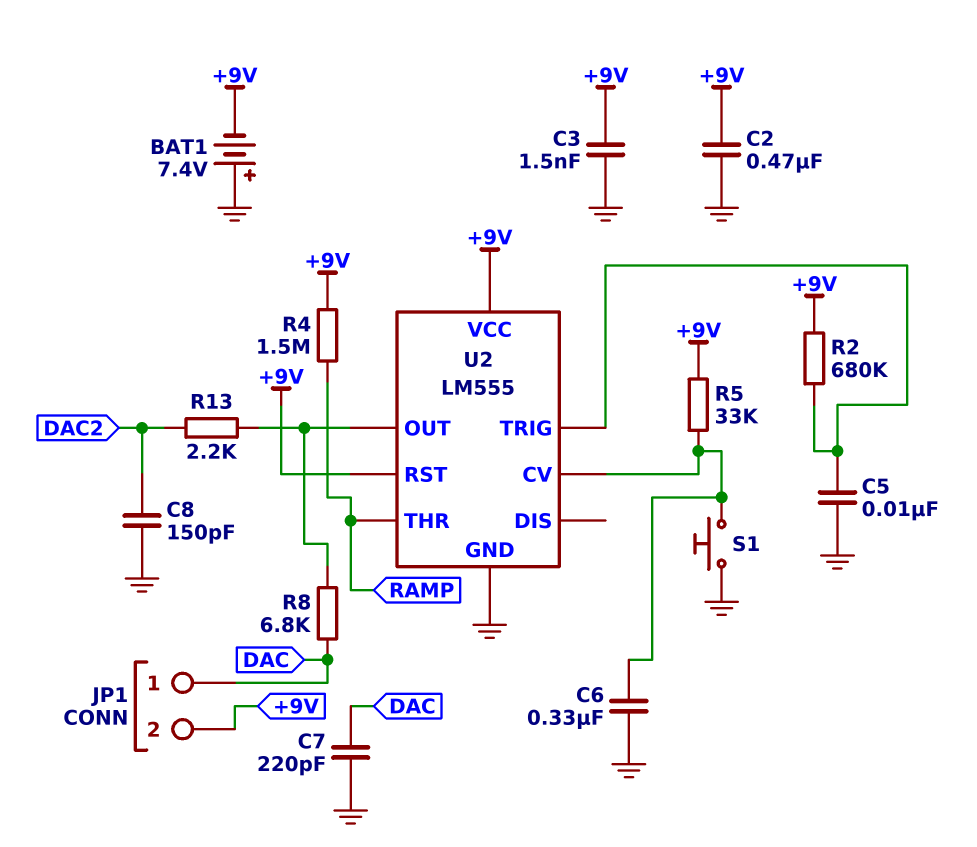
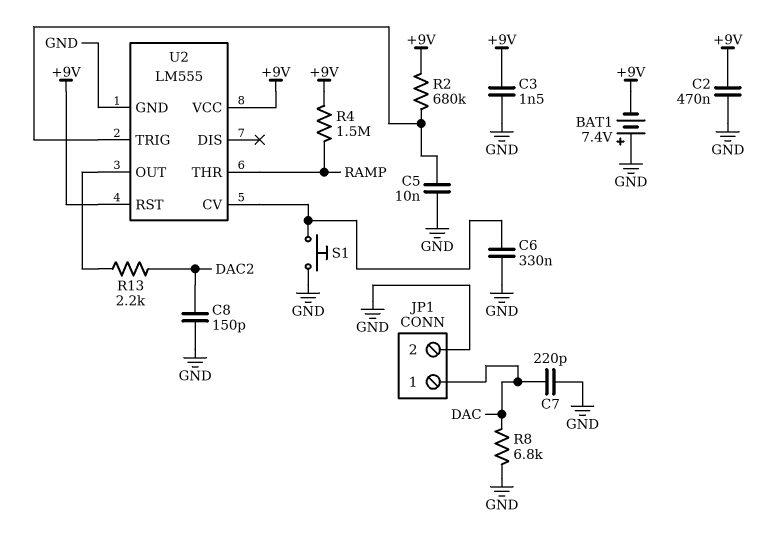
JP1 pin 2: +9V -> GND
R5: 33k (+9V, U2/CV) -> none
R8: 6.8k (DAC, U2/OUT) -> 6.8k (DAC, GND)

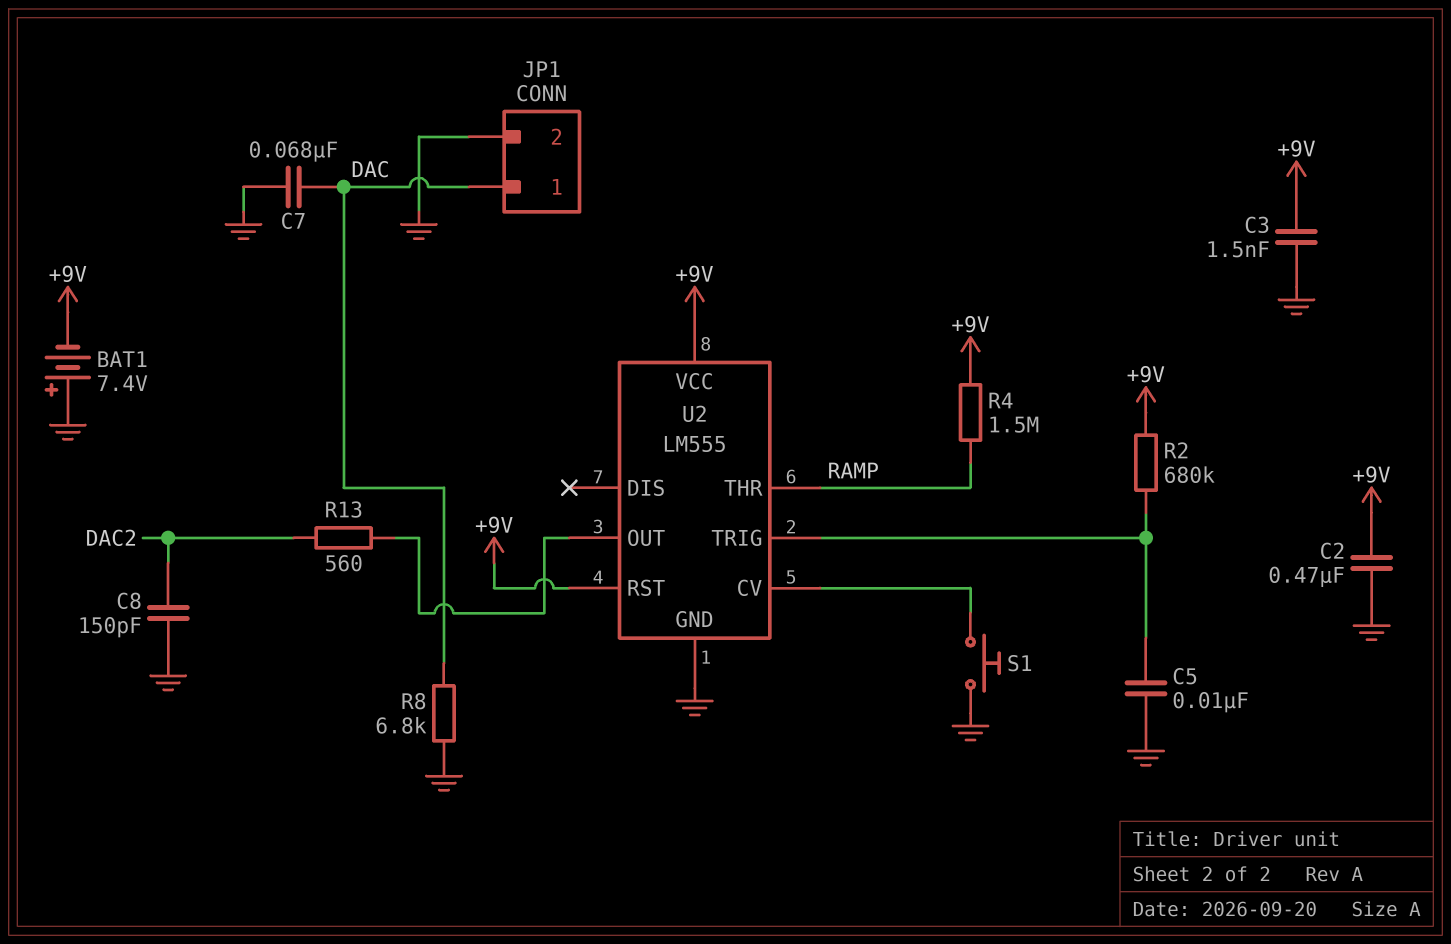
C6: 330nF (GND, U2/CV) -> none
C7: 220pF (DAC, GND) -> 68nF (DAC, GND)
R13: 2.2k (DAC2, U2/OUT) -> 560 (DAC2, U2/OUT)

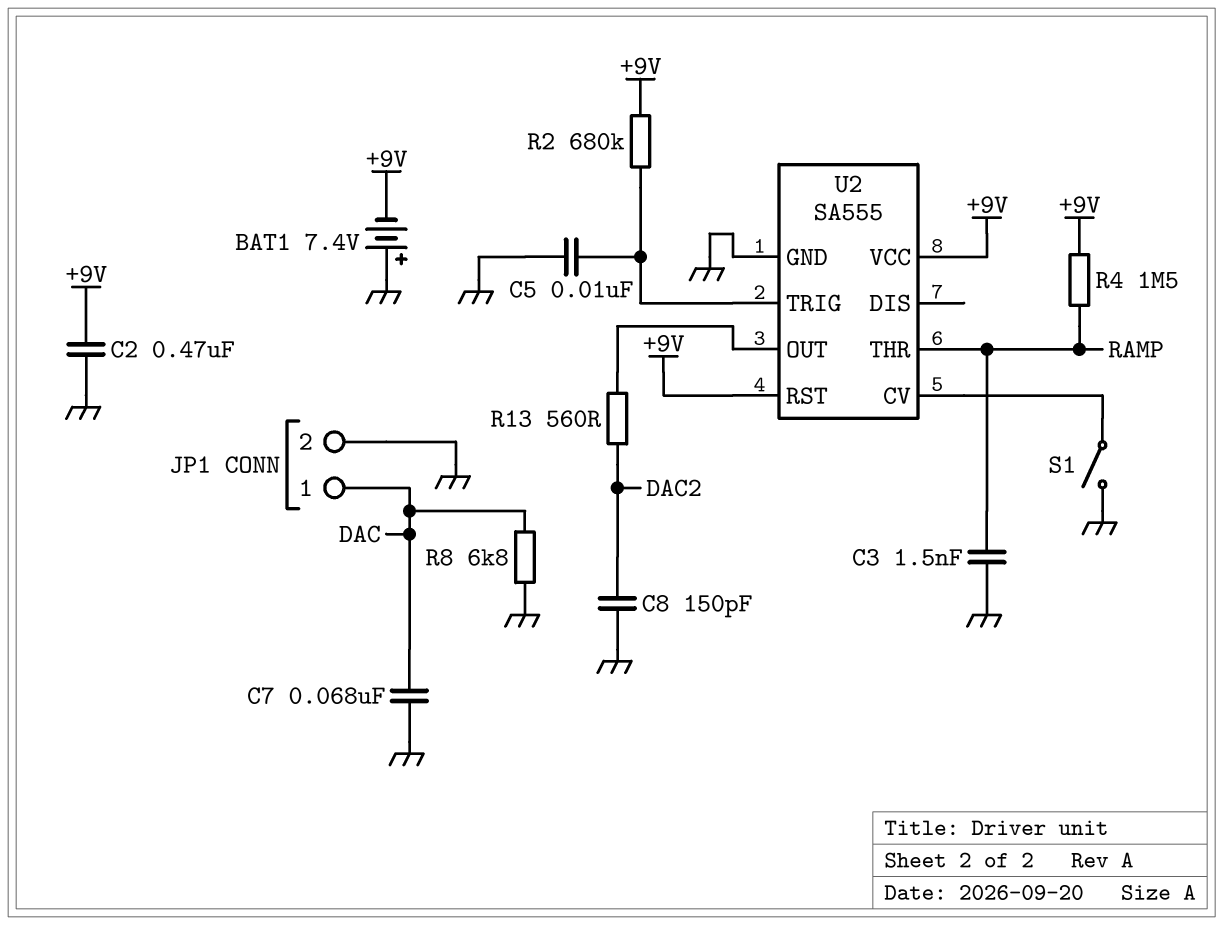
C3: 1.5nF (+9V, GND) -> 1.5nF (GND, RAMP)
S1: button (GND, U2/CV) -> switch (GND, U2/CV)
U2: LM555 -> SA555

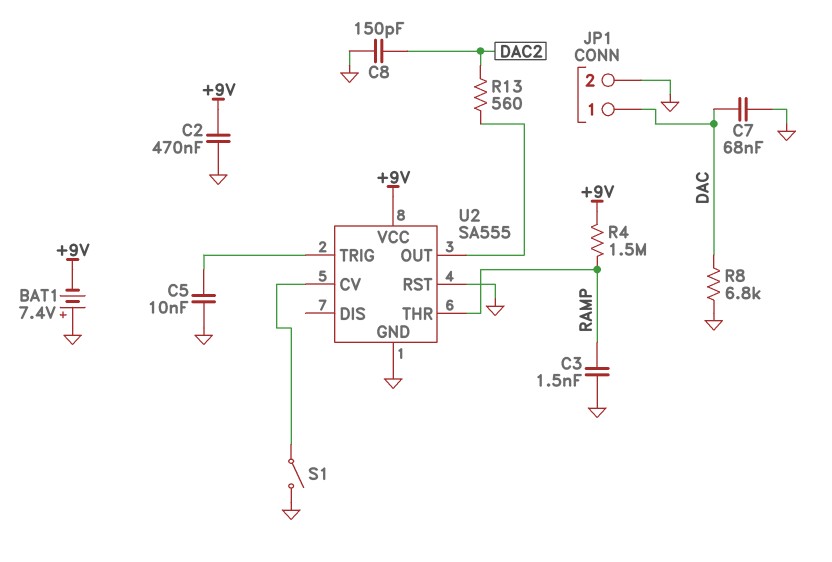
R2: 680k (+9V, U2/TRIG) -> none
U2 pin RST: +9V -> GND

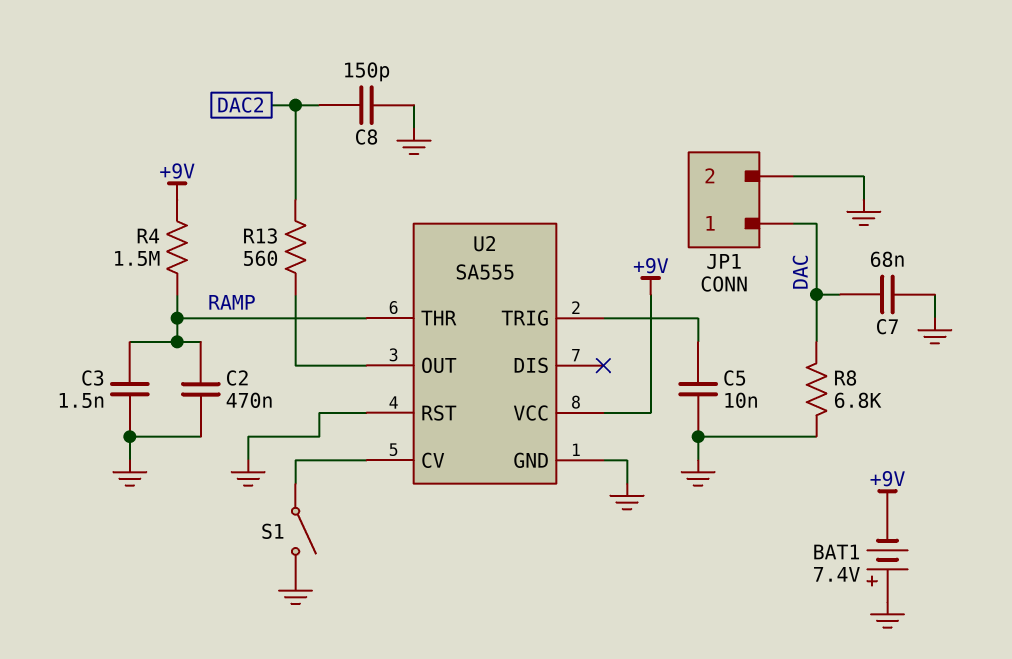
C2: 470nF (+9V, GND) -> 470nF (GND, RAMP)

